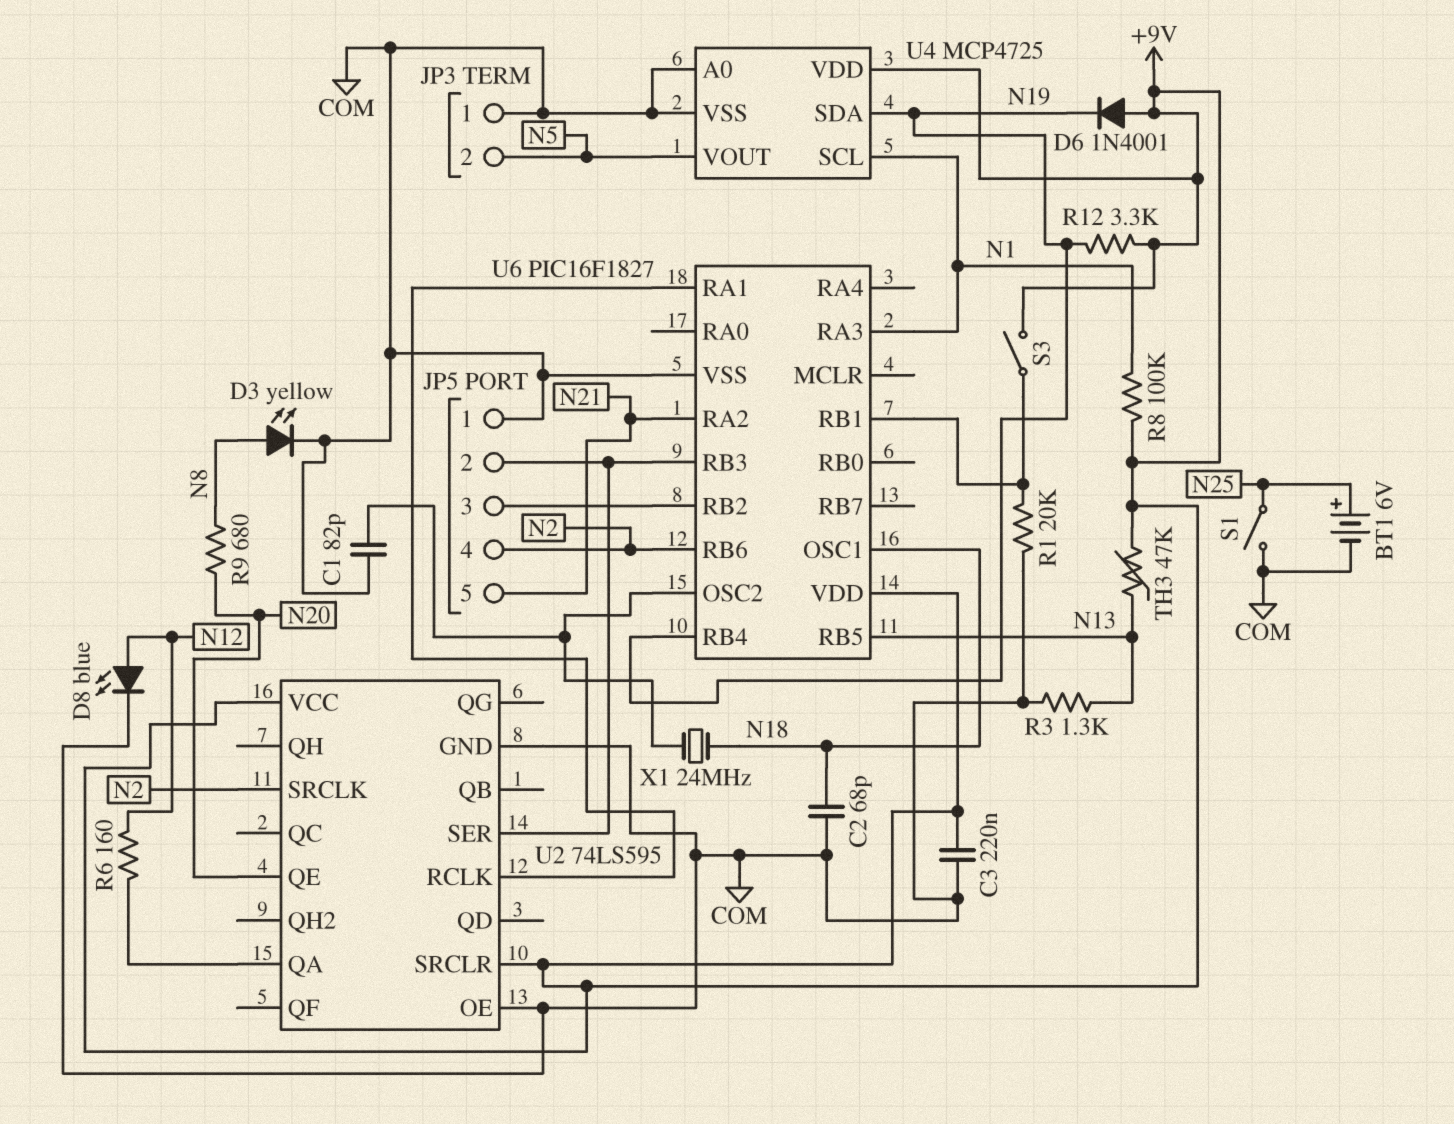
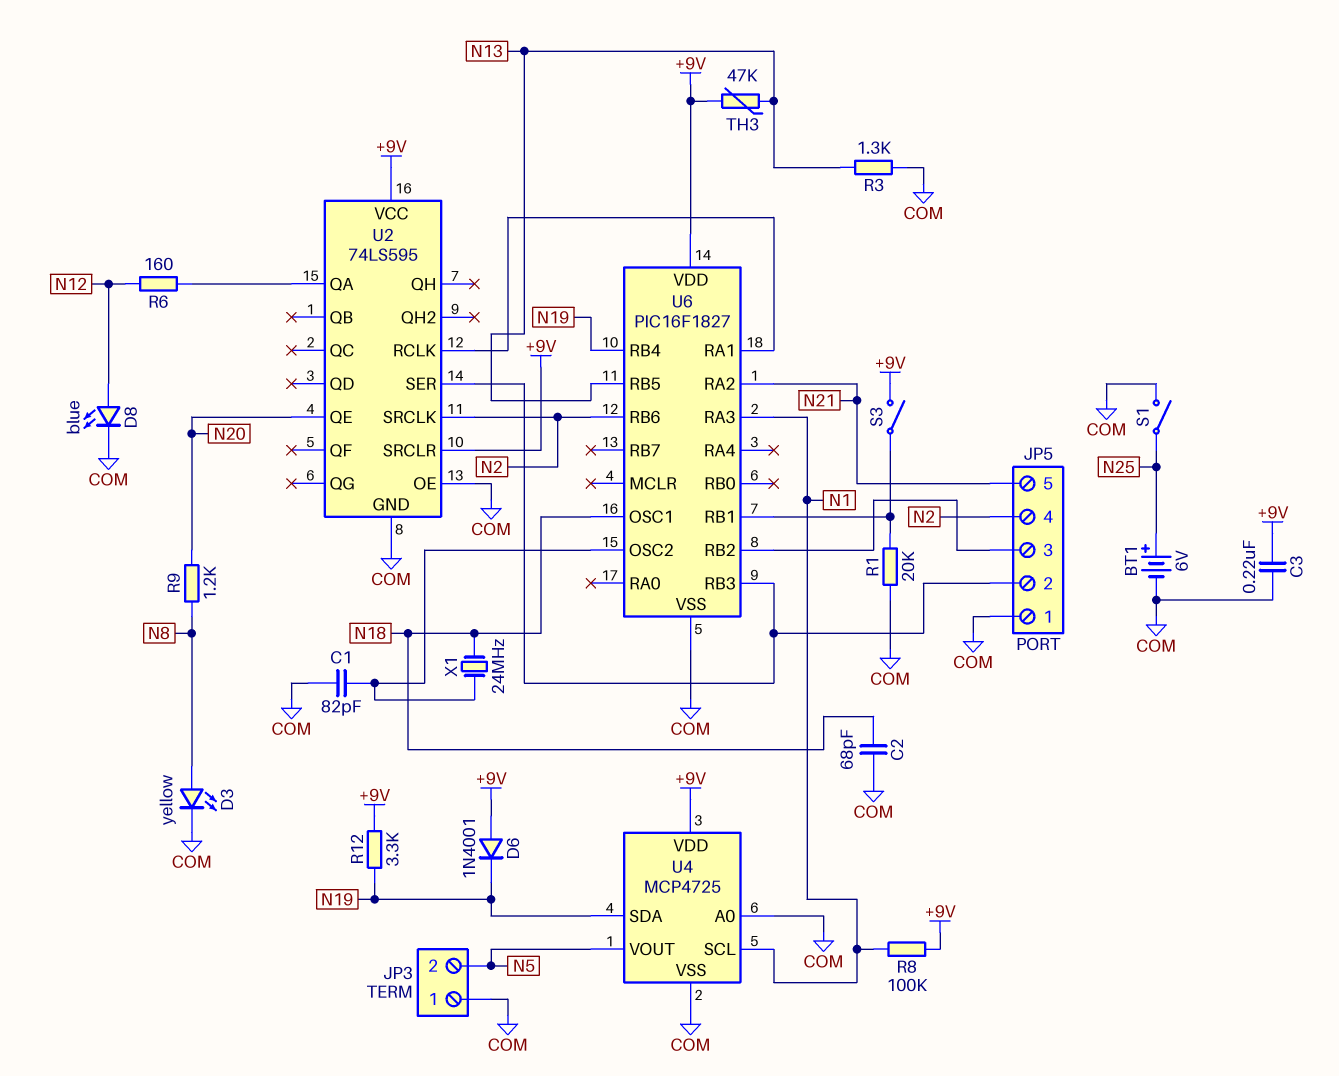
R9: 680 (N8, N20) -> 1.2k (N8, N20)

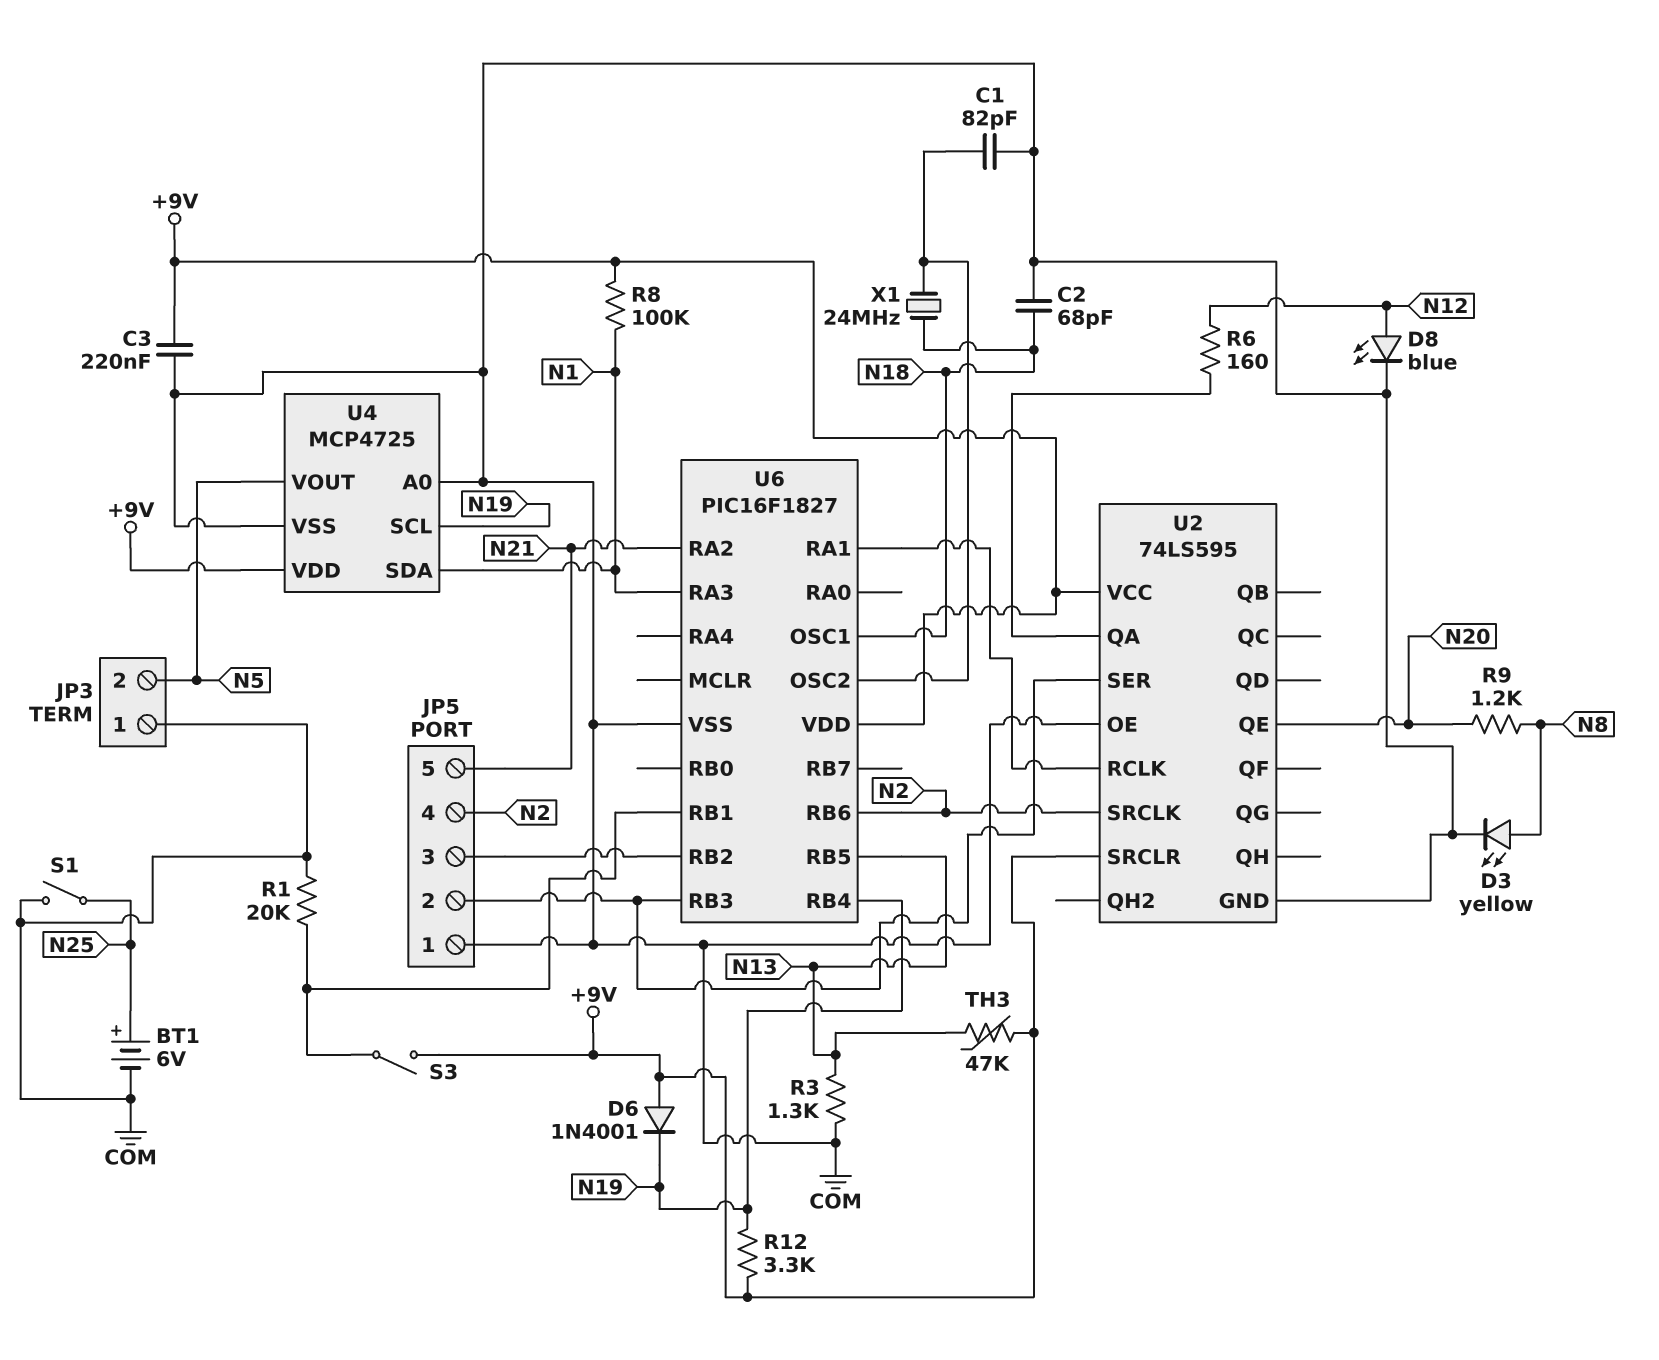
U4 pin SCL: N1 -> N19
U4 pin SDA: N19 -> N1

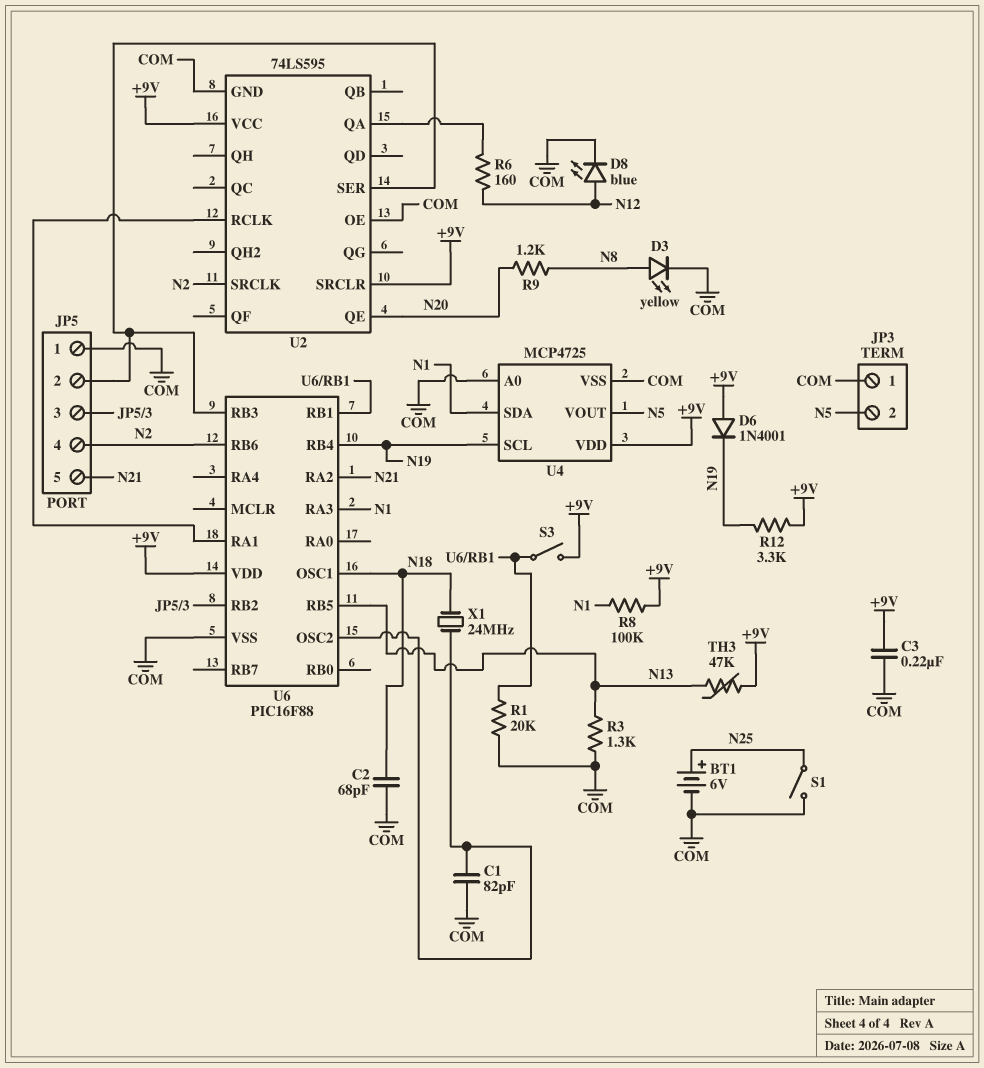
U6: PIC16F1827 -> PIC16F88

